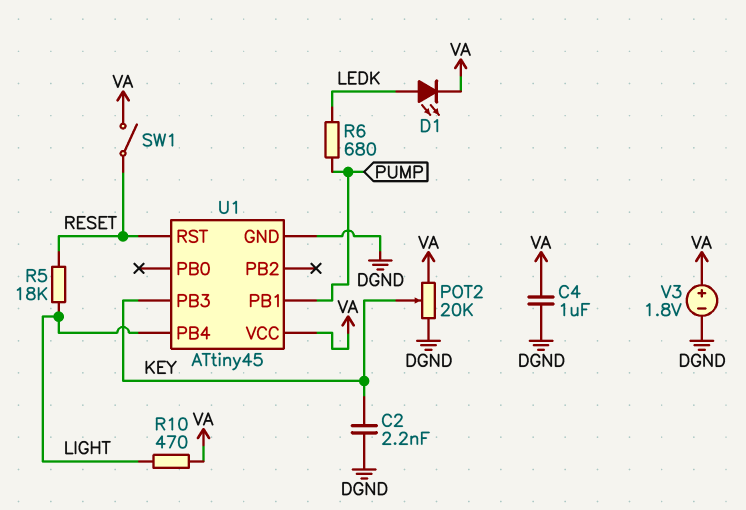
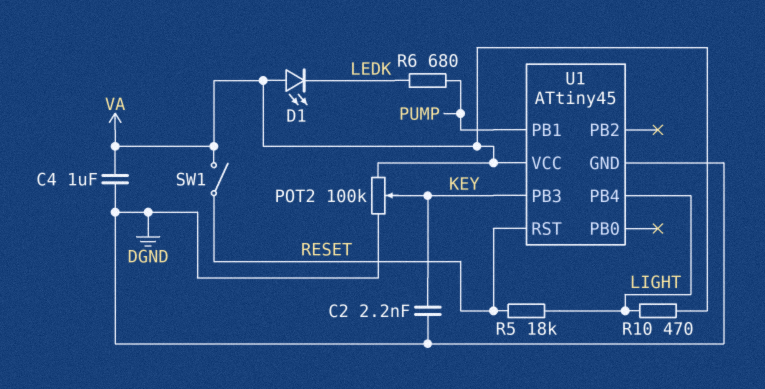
D1: LED (A LEDK, K VA) -> LED (A VA, K LEDK)
POT2: 20k (DGND, VA, wiper KEY) -> 100k (DGND, VA, wiper KEY)
V3: 1.8V (plus VA, minus DGND) -> none

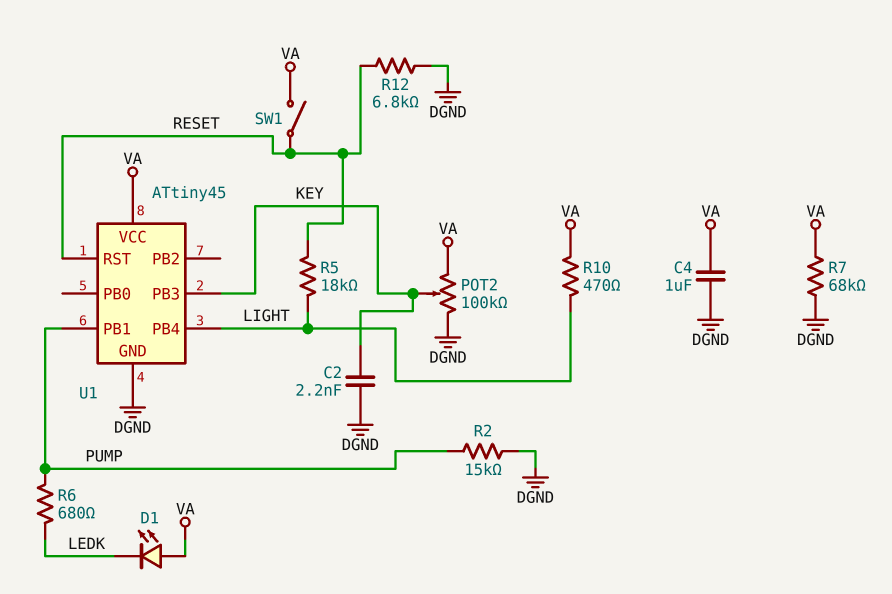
R2: none -> 15k (DGND, PUMP)
R7: none -> 68k (DGND, VA)
R12: none -> 6.8k (DGND, RESET)

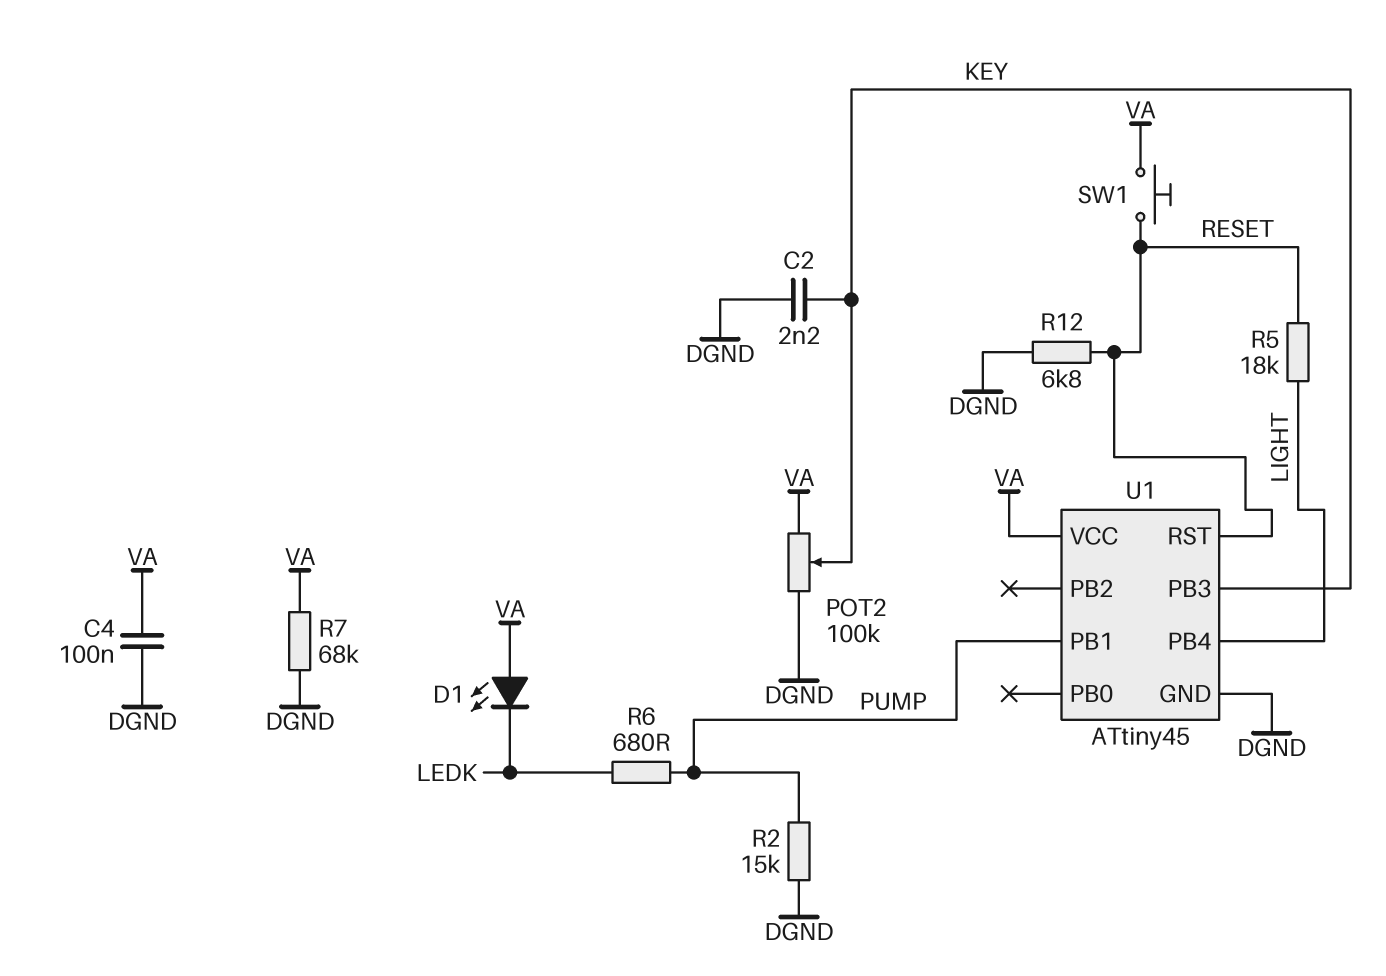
C4: 1uF (DGND, VA) -> 100nF (DGND, VA)
R10: 470 (LIGHT, VA) -> none
SW1: switch (RESET, VA) -> button (RESET, VA)

